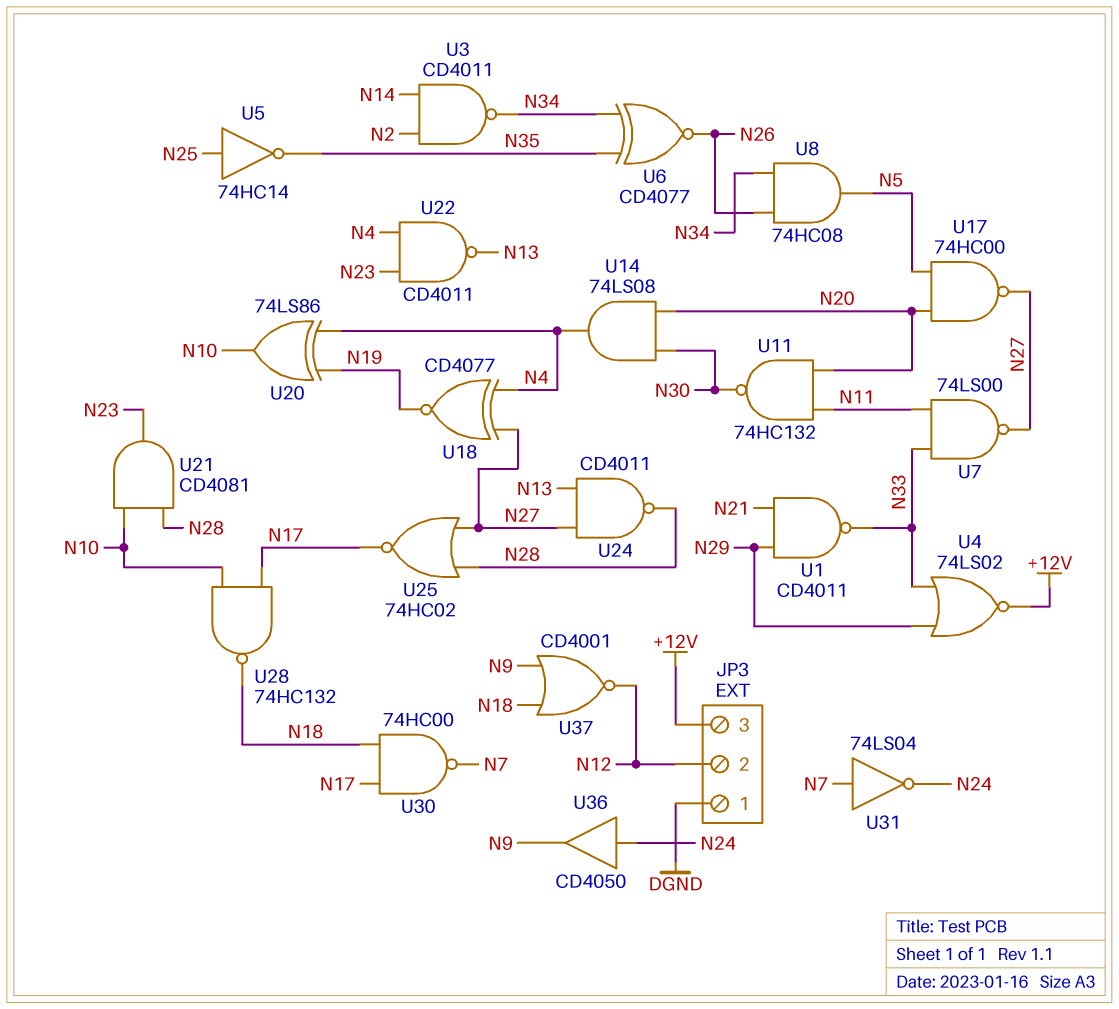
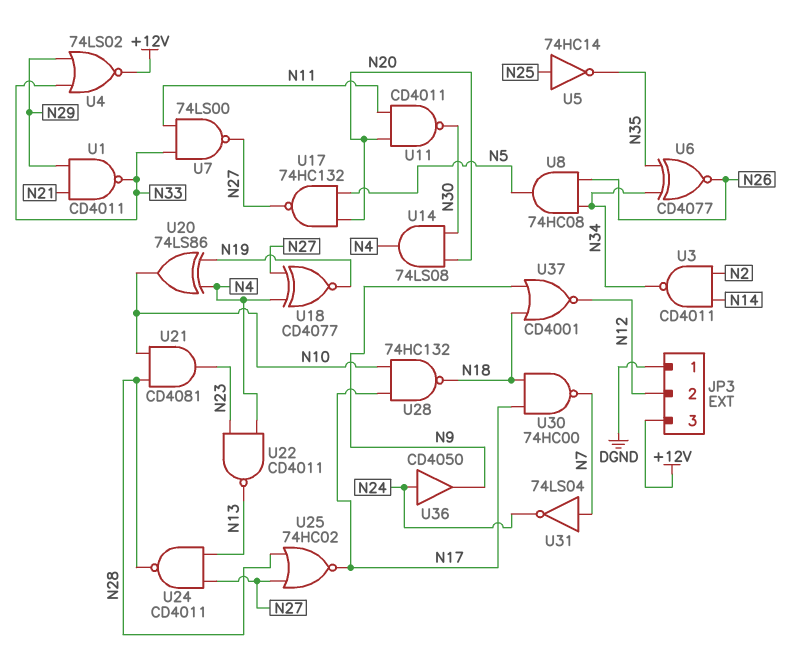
U11: NAND 74HC132 (in N11, in N20, out N30) -> NAND CD4011 (in N11, in N20, out N30)
U17: NAND 74HC00 (in N5, in N20, out N27) -> NAND 74HC132 (in N5, in N20, out N27)

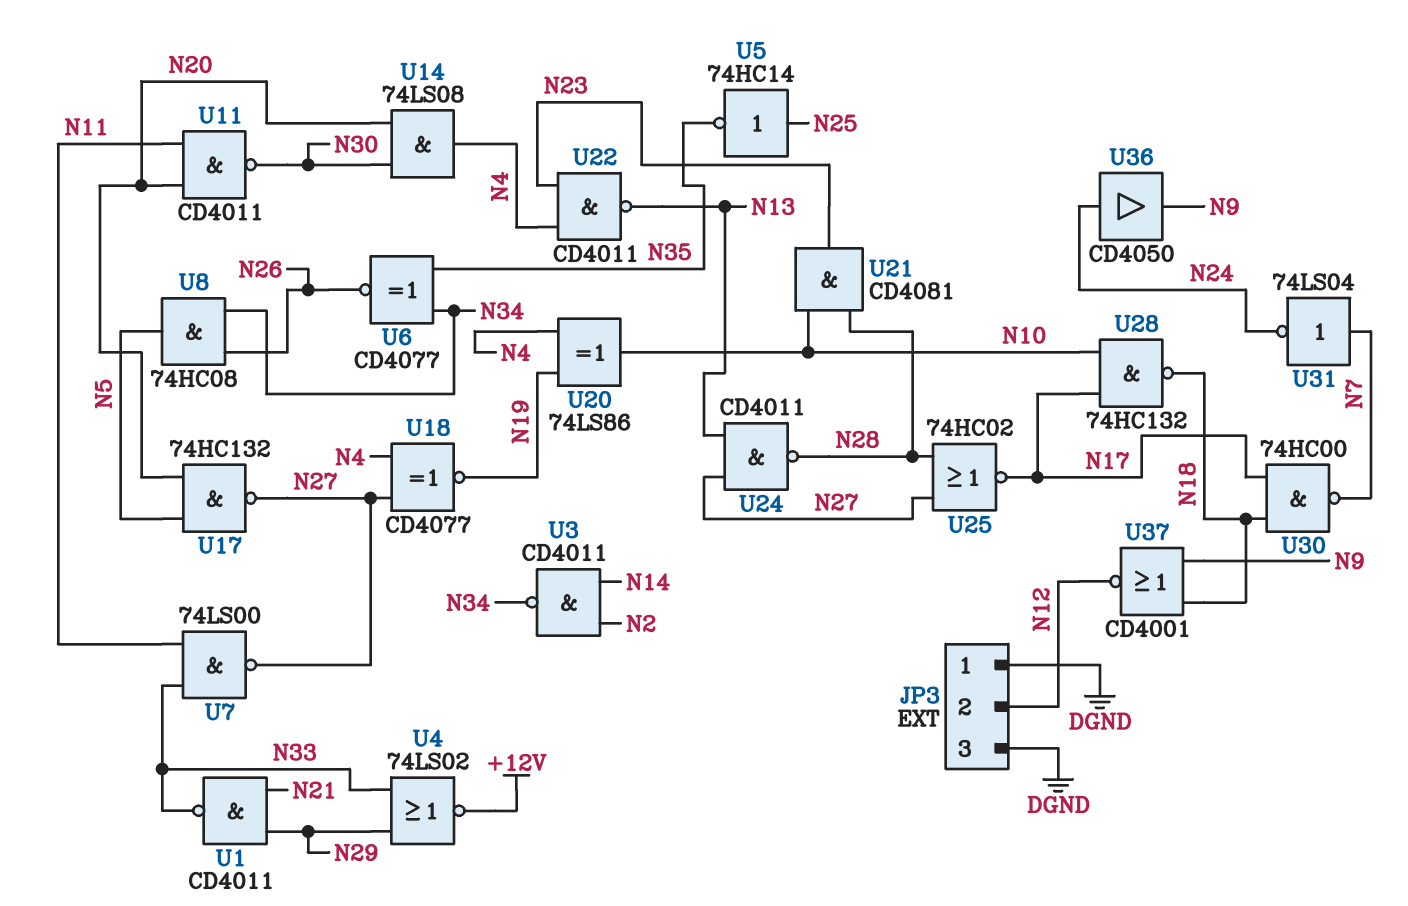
JP3 pin 3: +12V -> DGND

